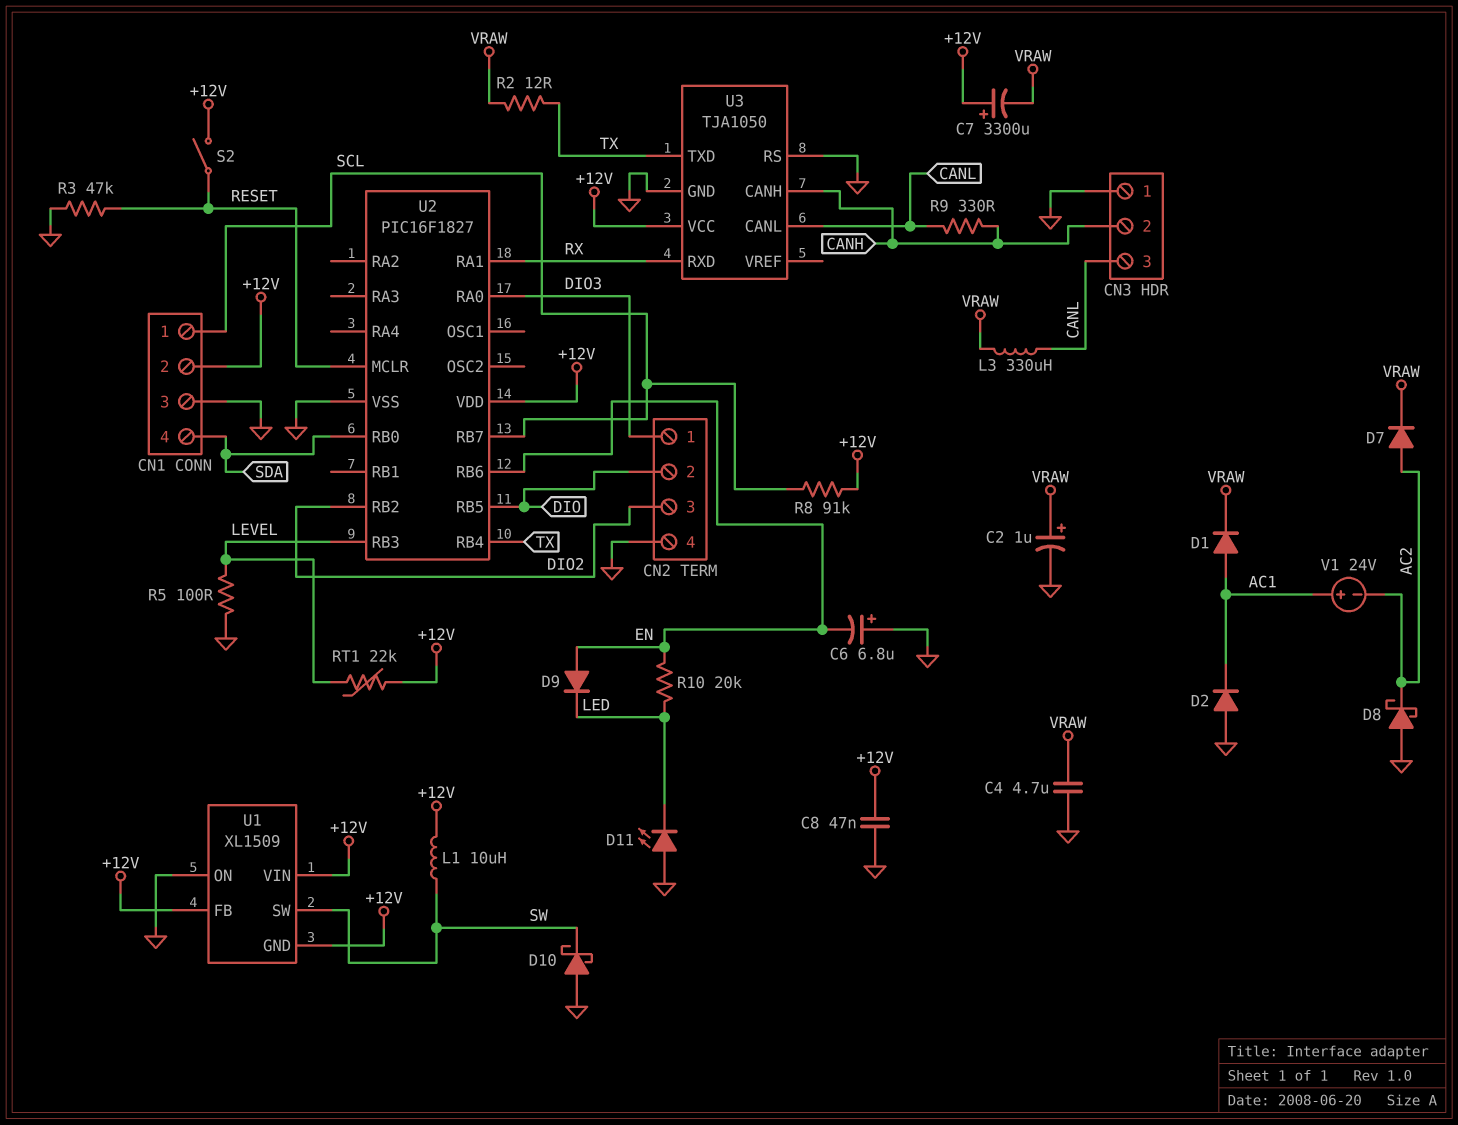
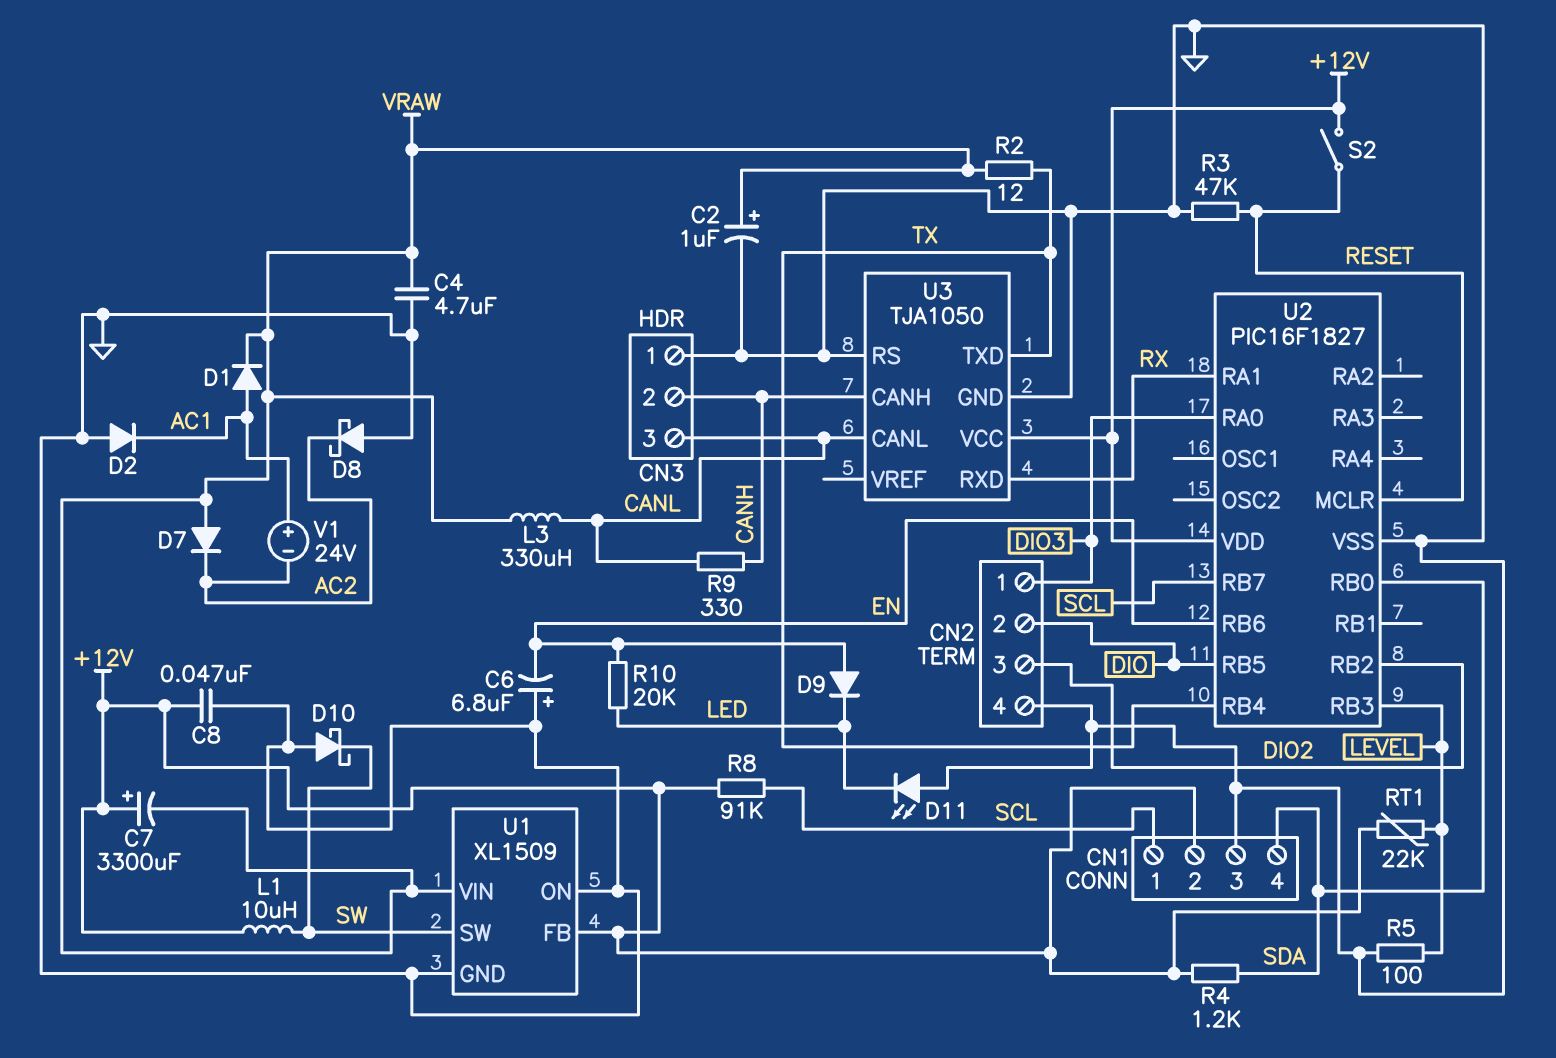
D7: diode (A AC2, K VRAW) -> diode (A VRAW, K AC2)
R4: none -> 1.2k (+12V, SDA)
U1 pin GND: +12V -> GND
U1 pin VIN: +12V -> VRAW

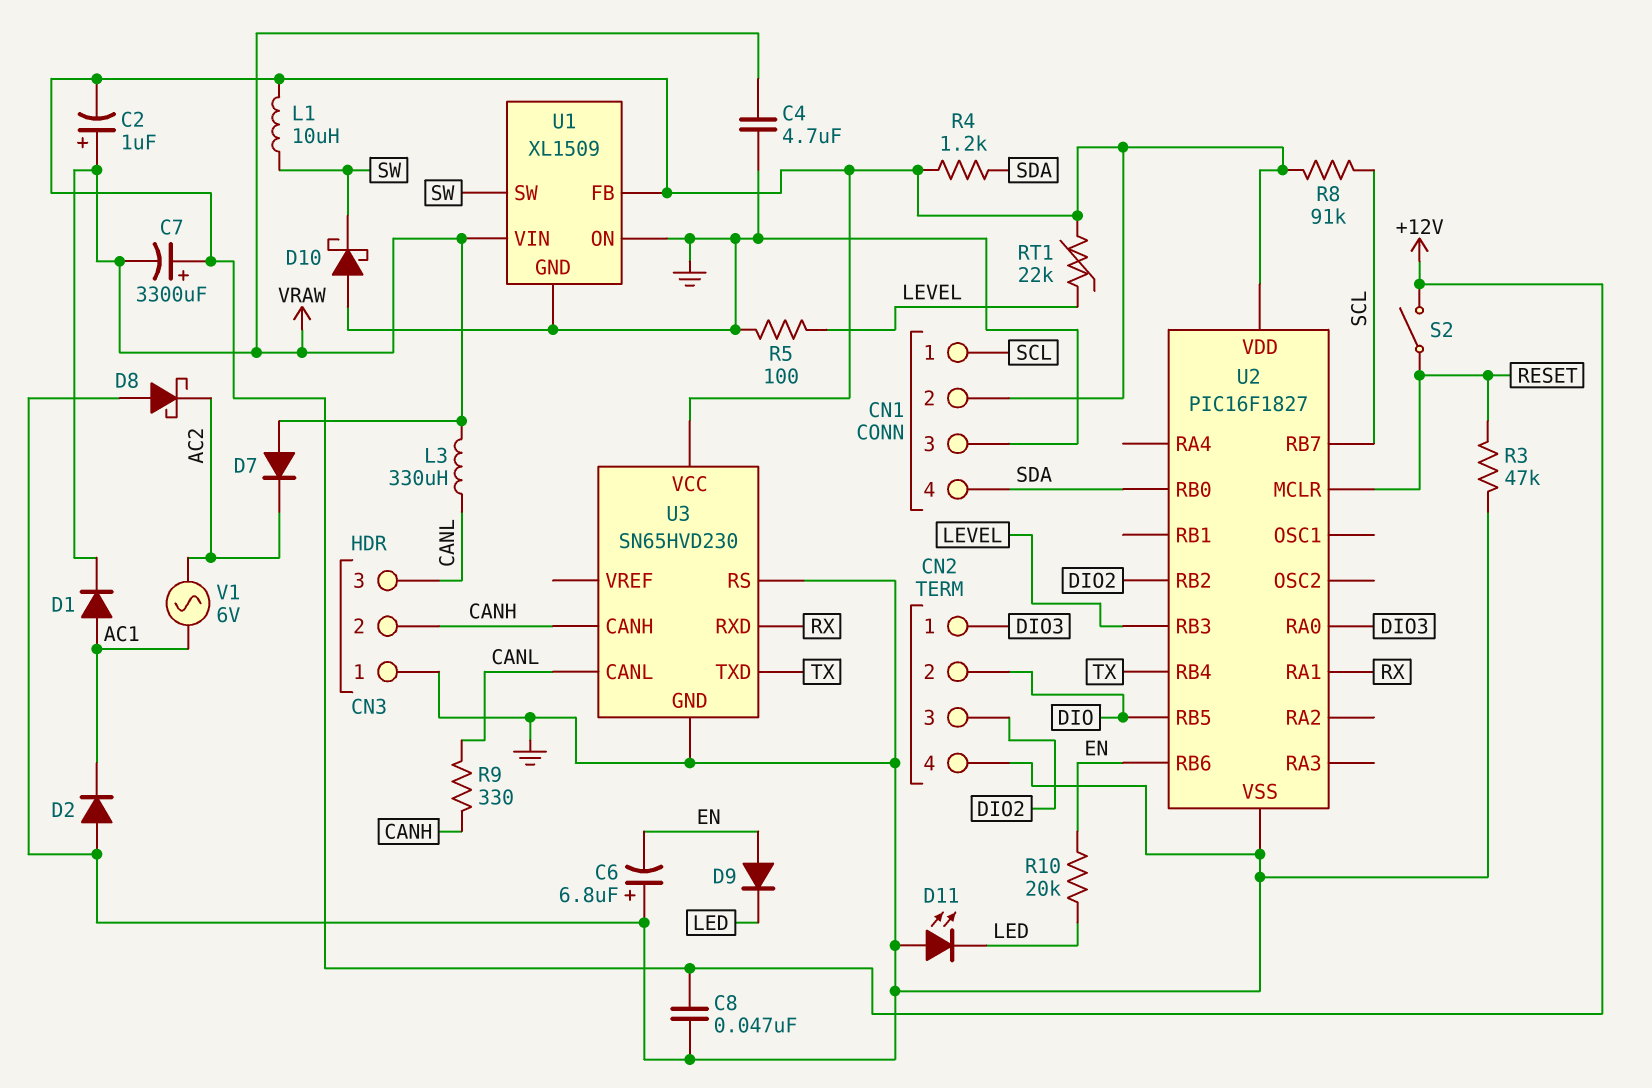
C2: 1uF (plus VRAW, minus GND) -> 1uF (plus VRAW, minus +12V)
R2: 12 (TX, VRAW) -> none
U3: TJA1050 -> SN65HVD230
V1: 24V (plus AC1, minus AC2) -> AC 6V (AC1, AC2)

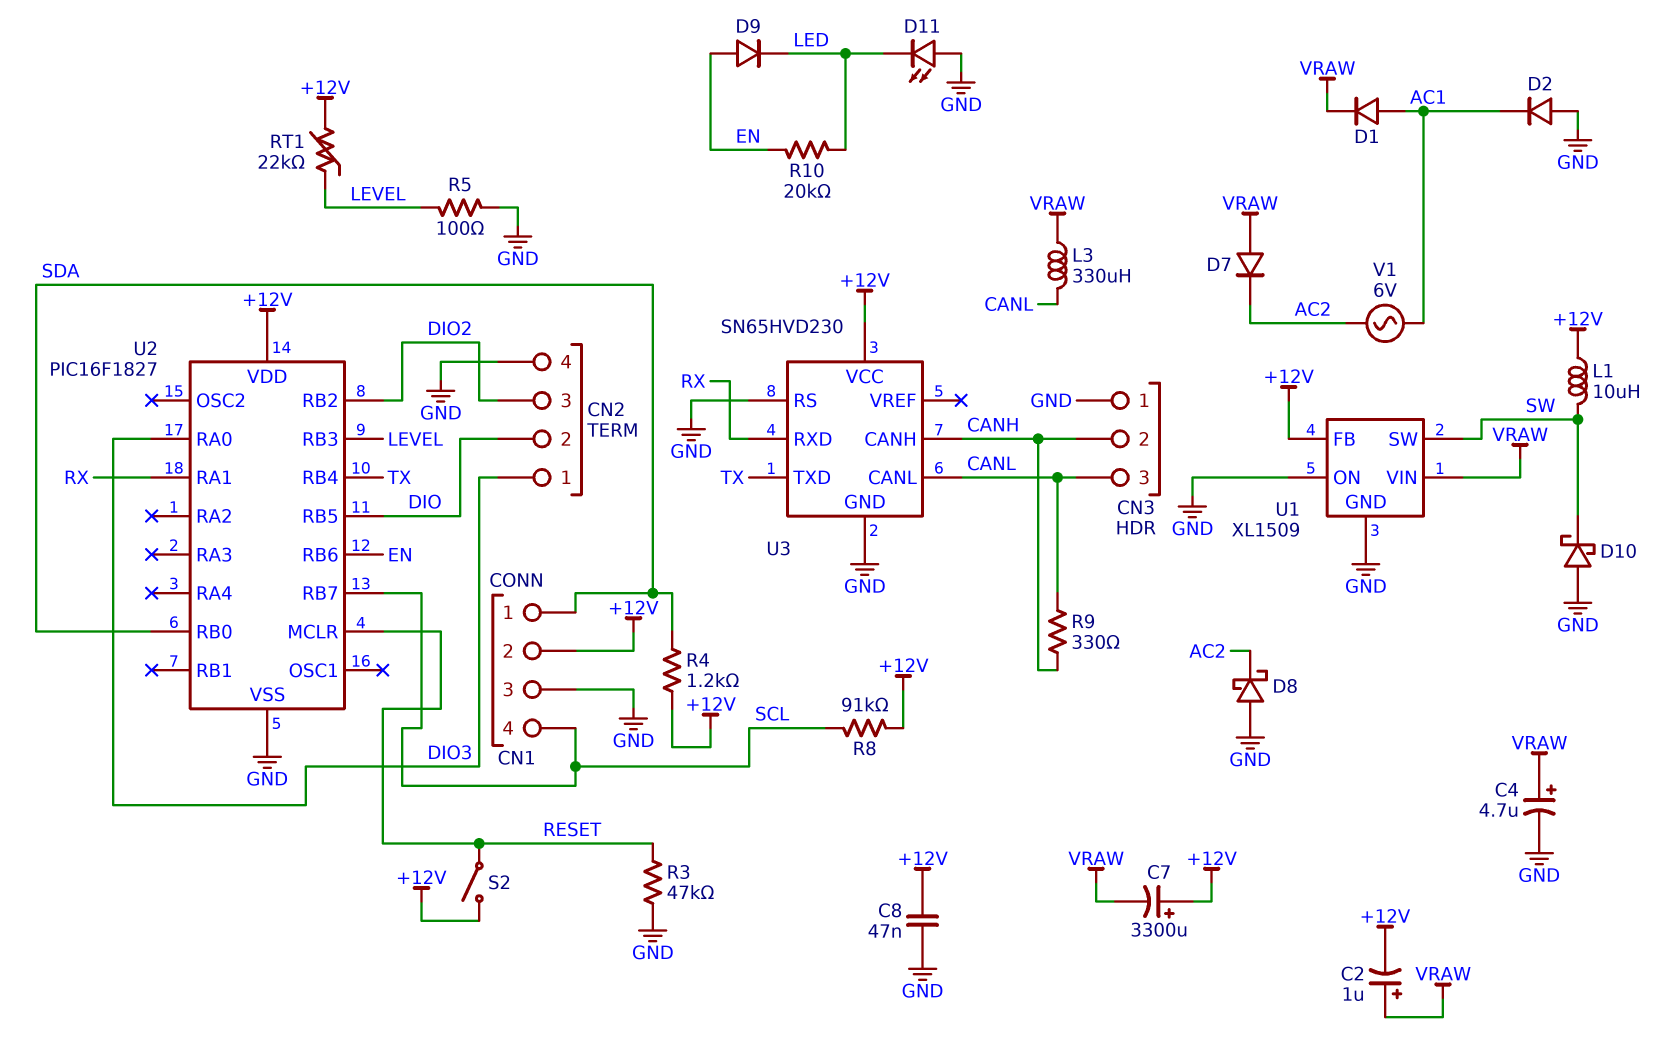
C4: 4.7uF (GND, VRAW) -> 4.7uF (plus VRAW, minus GND)
C6: 6.8uF (plus GND, minus EN) -> none
CN1 pin 1: SCL -> SDA
CN1 pin 4: SDA -> SCL

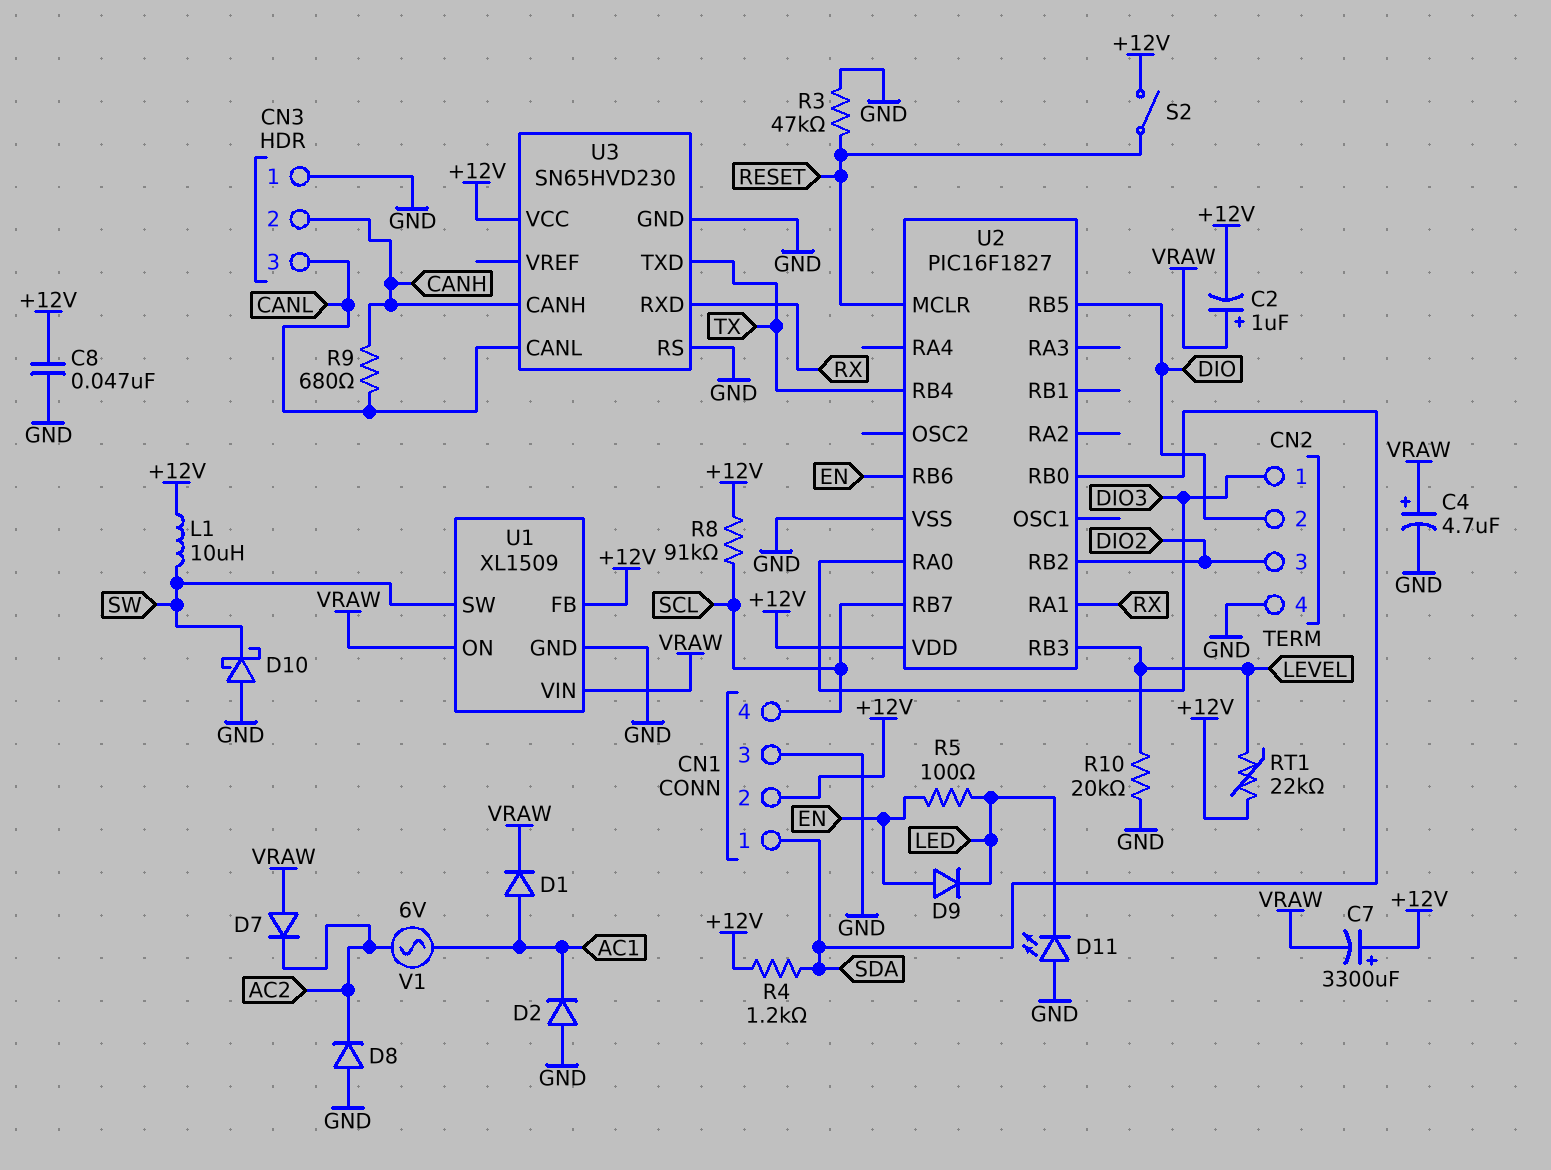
D8: schottky (A GND, K AC2) -> diode (A GND, K AC2)
L3: 330uH (CANL, VRAW) -> none
R5: 100 (GND, LEVEL) -> 100 (EN, LED)
R9: 330 (CANH, CANL) -> 680 (CANH, CANL)
R10: 20k (EN, LED) -> 20k (GND, LEVEL)
U1 pin ON: GND -> VRAW

